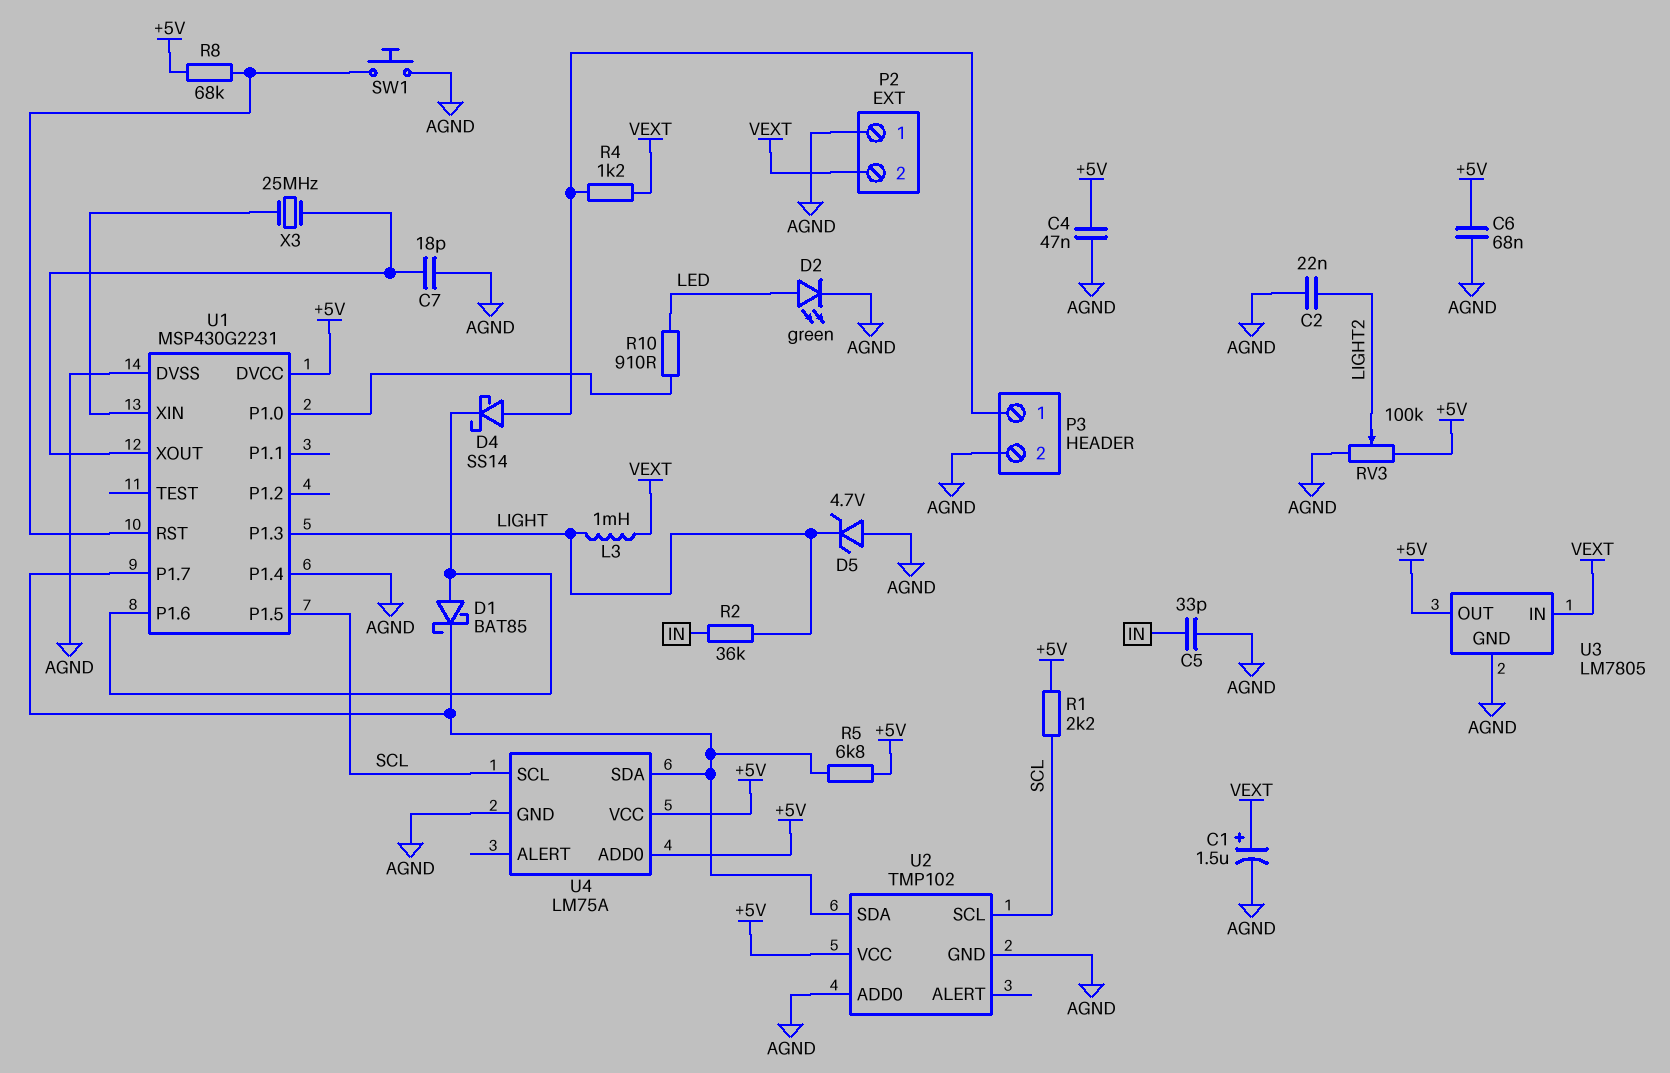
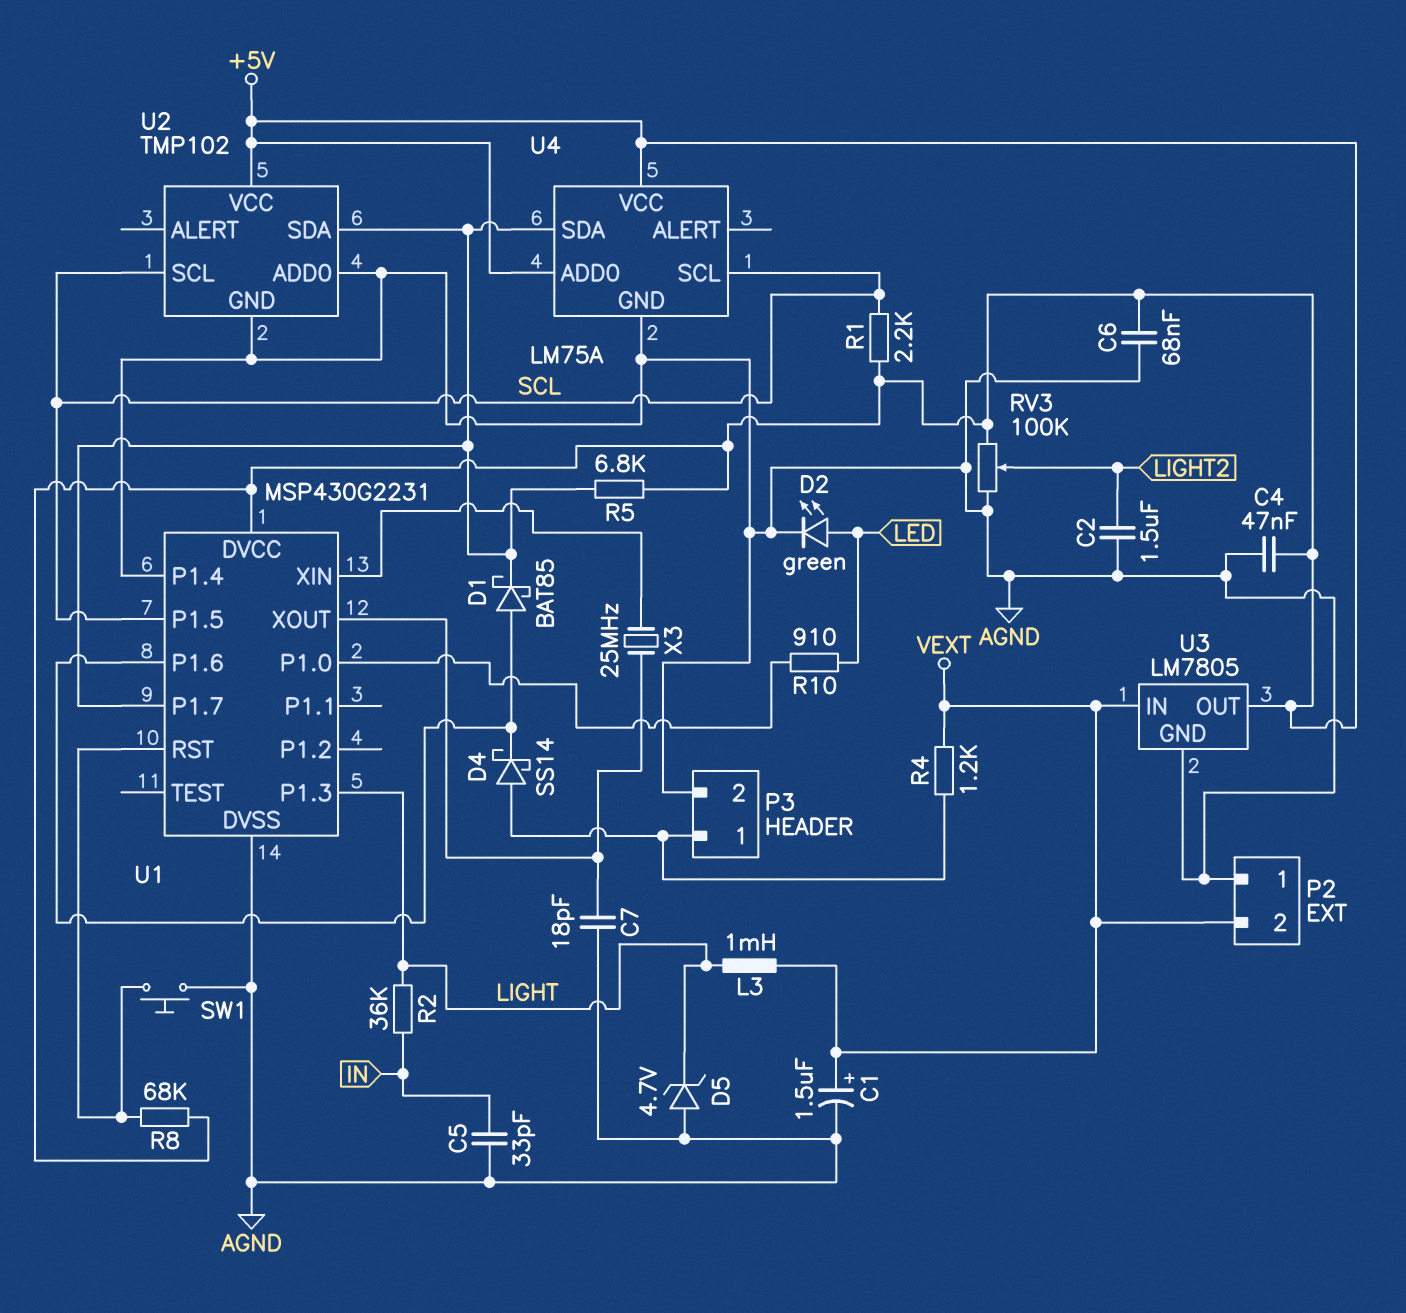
C2: 22nF (AGND, LIGHT2) -> 1.5uF (AGND, LIGHT2)

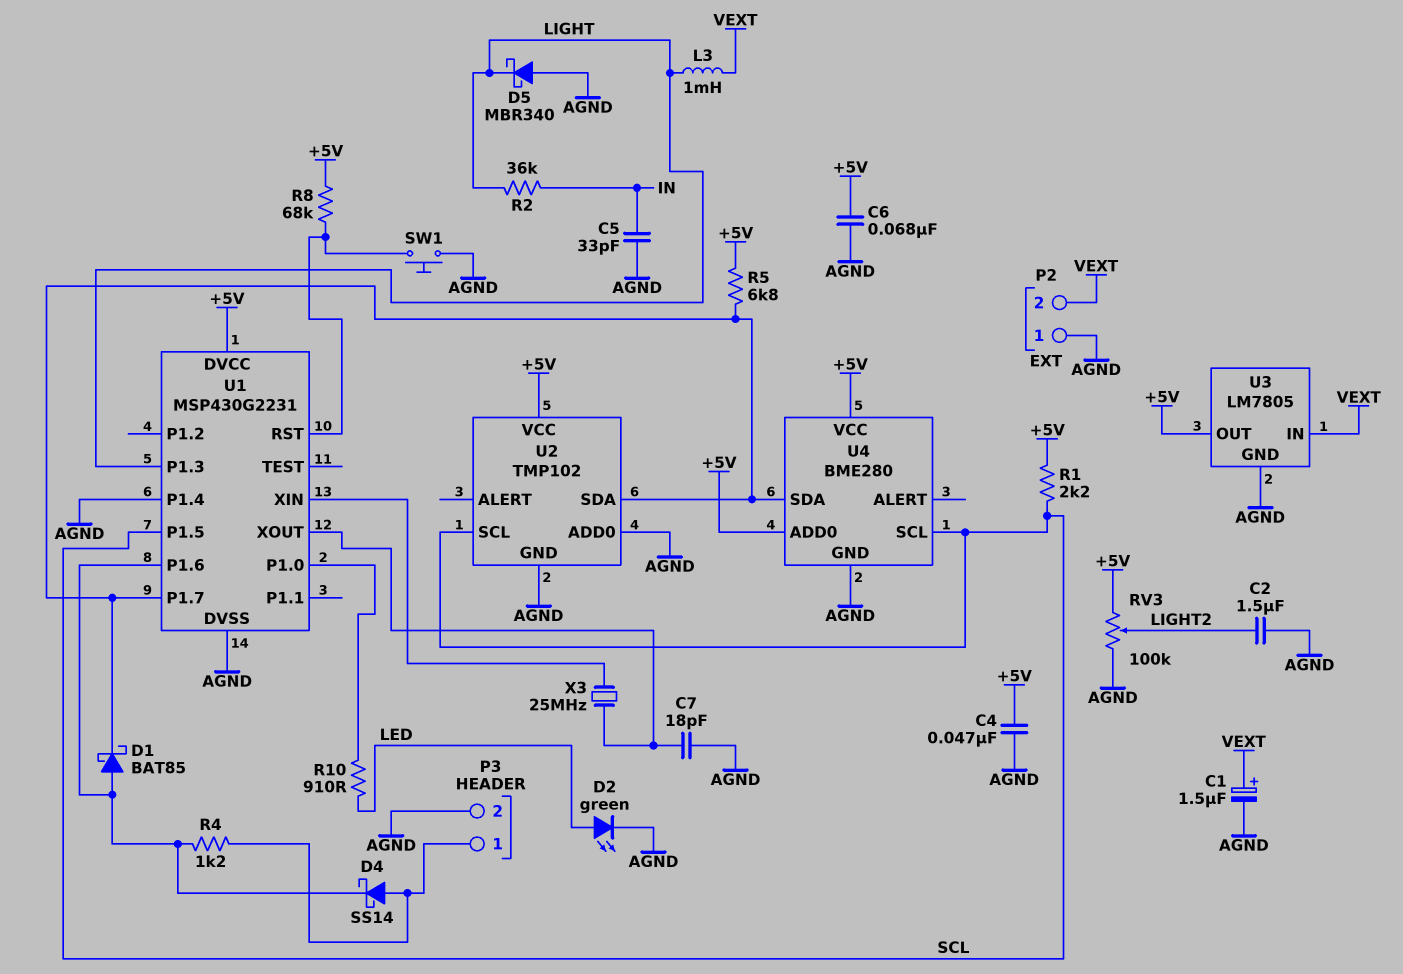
D5: zener 4.7V (A AGND, K LIGHT) -> schottky MBR340 (A AGND, K LIGHT)
R4: 1.2k (P3/1, VEXT) -> 1.2k (P3/1, U1/P1.6)
U4: LM75A -> BME280

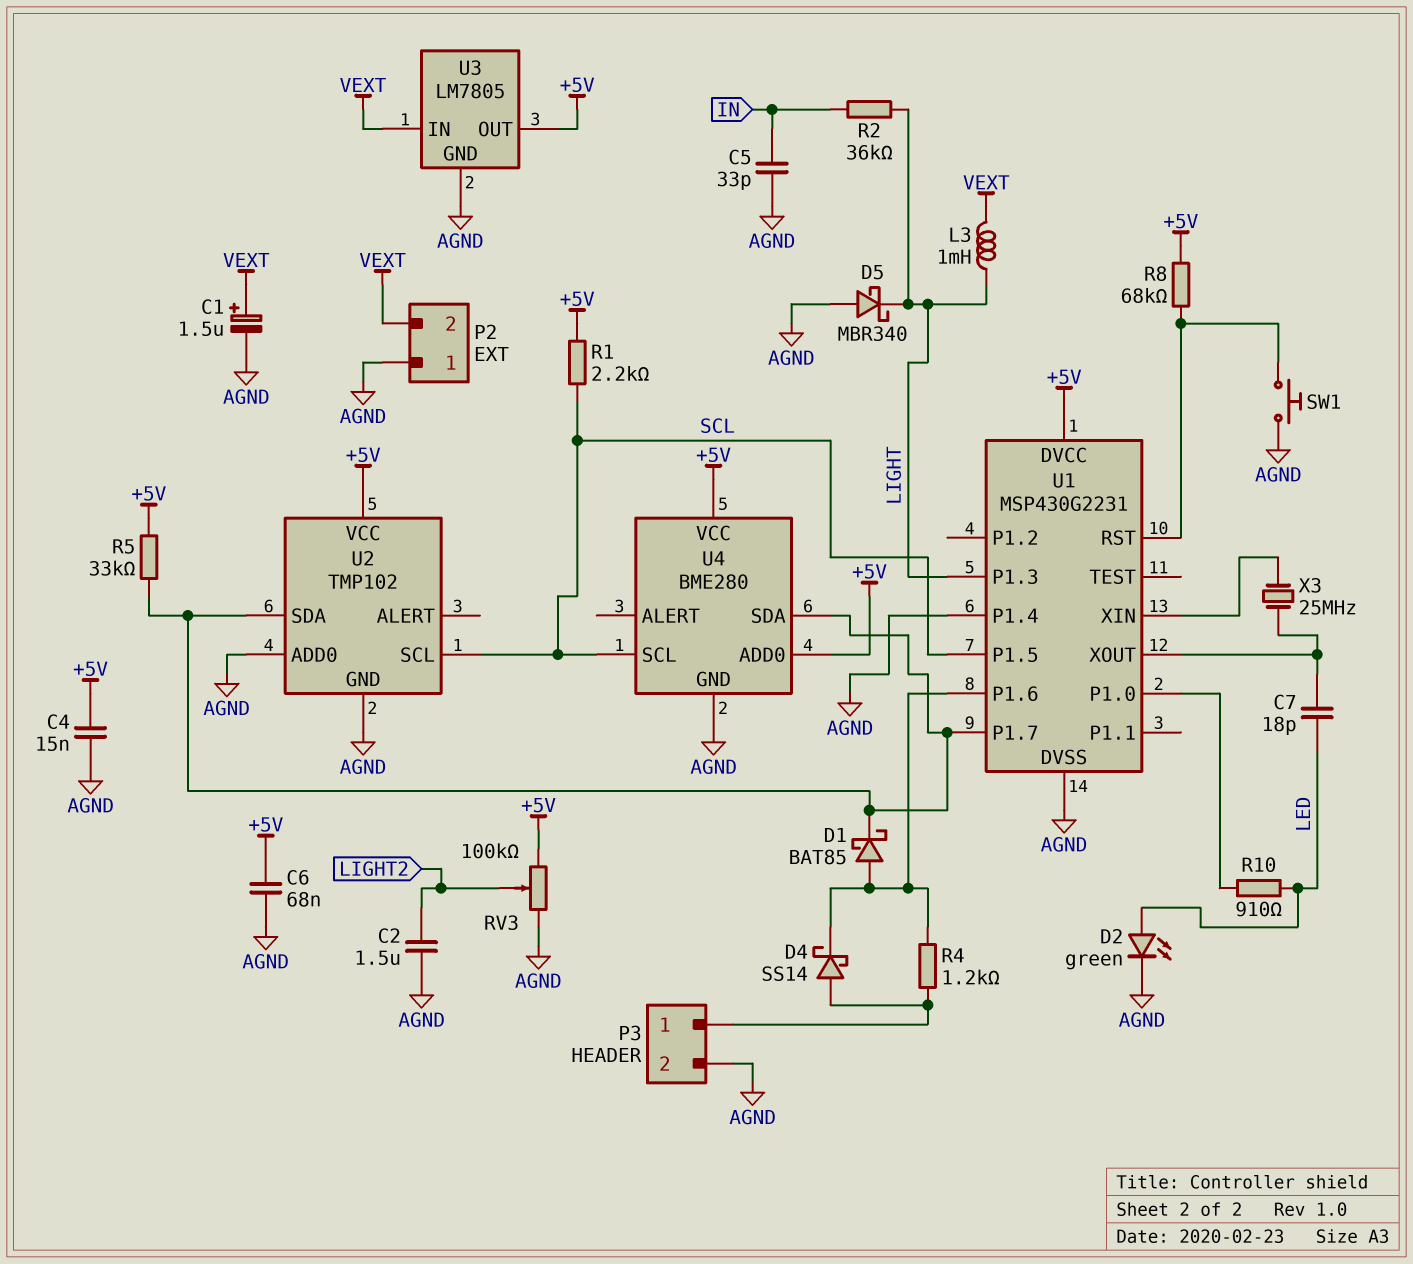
C4: 47nF (+5V, AGND) -> 15nF (+5V, AGND)
C7: 18pF (AGND, U1/XOUT) -> 18pF (LED, U1/XOUT)
R5: 6.8k (+5V, U1/P1.7) -> 33k (+5V, U1/P1.7)

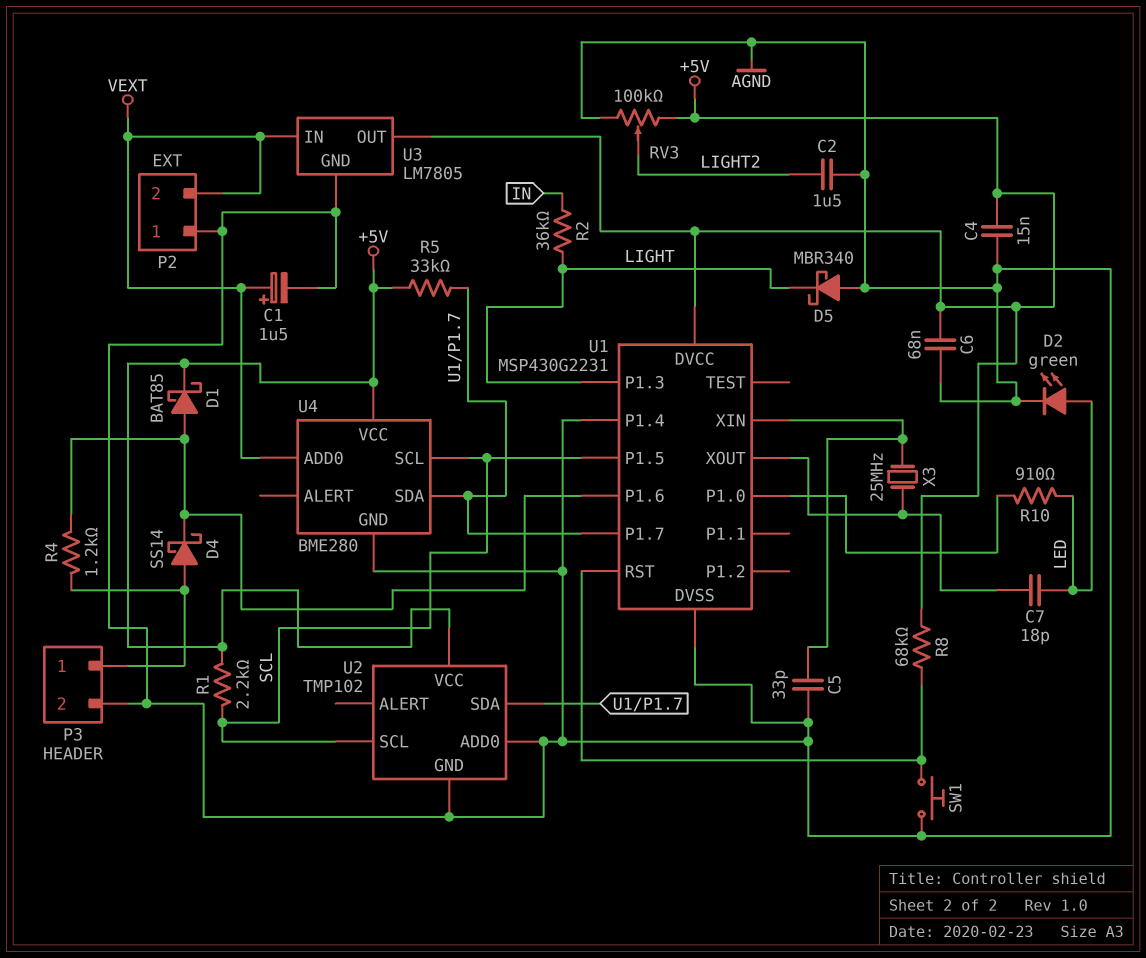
C5: 33pF (AGND, IN) -> 33pF (AGND, U1/XIN)
D1: schottky BAT85 (A U1/P1.6, K U1/P1.7) -> schottky BAT85 (A U1/P1.6, K +5V)
L3: 1mH (LIGHT, VEXT) -> none
U4 pin ADD0: +5V -> VEXT

